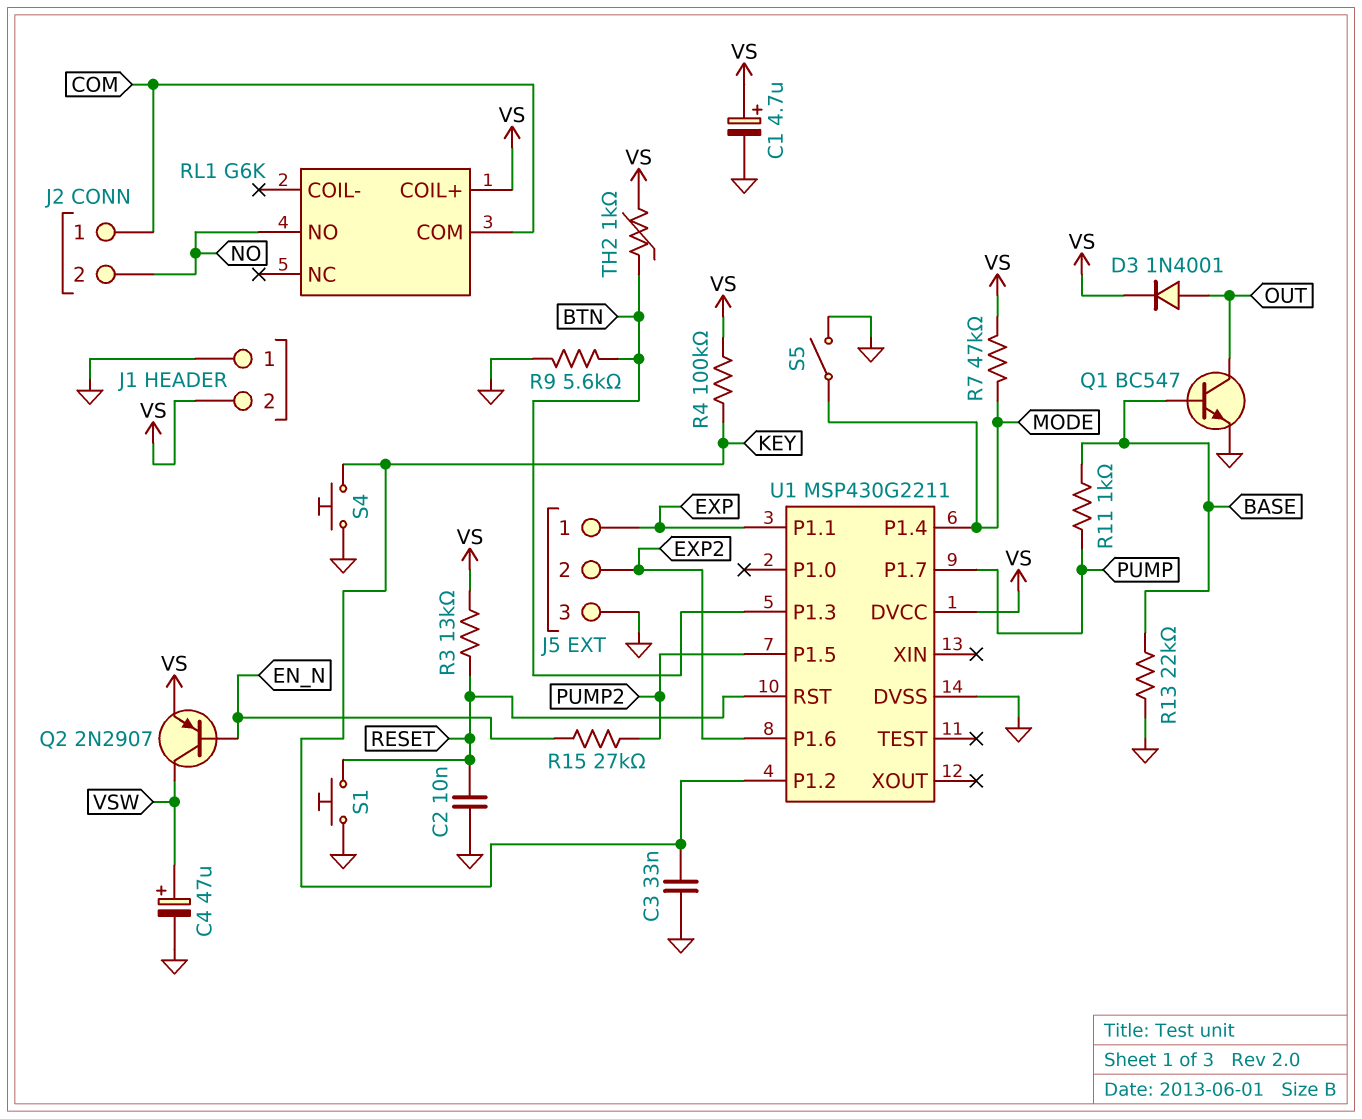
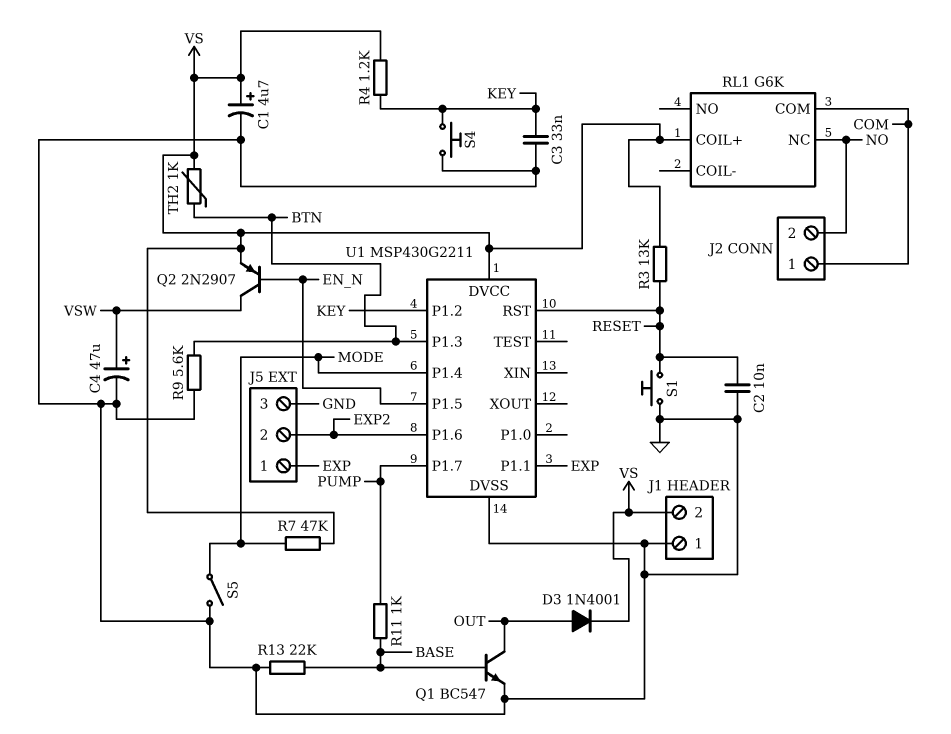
R4: 100k (KEY, VS) -> 1.2k (KEY, VS)
R15: 27k (EN_N, PUMP2) -> none
RL1 pin NC: none -> NO
RL1 pin NO: NO -> none
U1 pin P1.5: PUMP2 -> EN_N

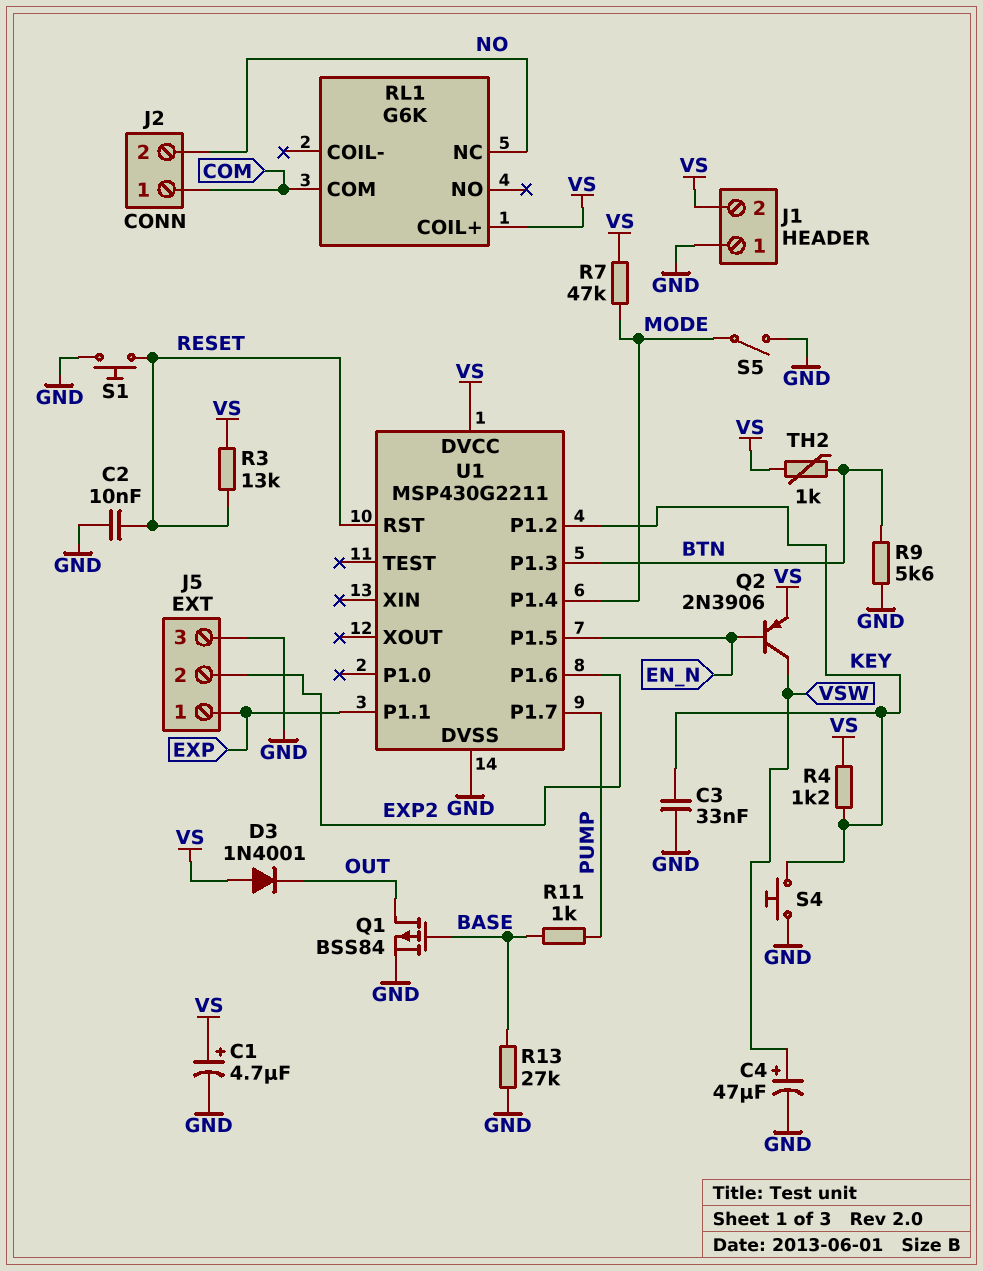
D3: diode 1N4001 (A OUT, K VS) -> diode 1N4001 (A VS, K OUT)
Q1: NPN BC547 (B BASE, C OUT, E GND) -> PMOS BSS84 (G BASE, D OUT, S GND)
Q2: PNP 2N2907 (B EN_N, C VSW, E VS) -> PNP 2N3906 (B EN_N, C VSW, E VS)
R13: 22k (BASE, GND) -> 27k (BASE, GND)

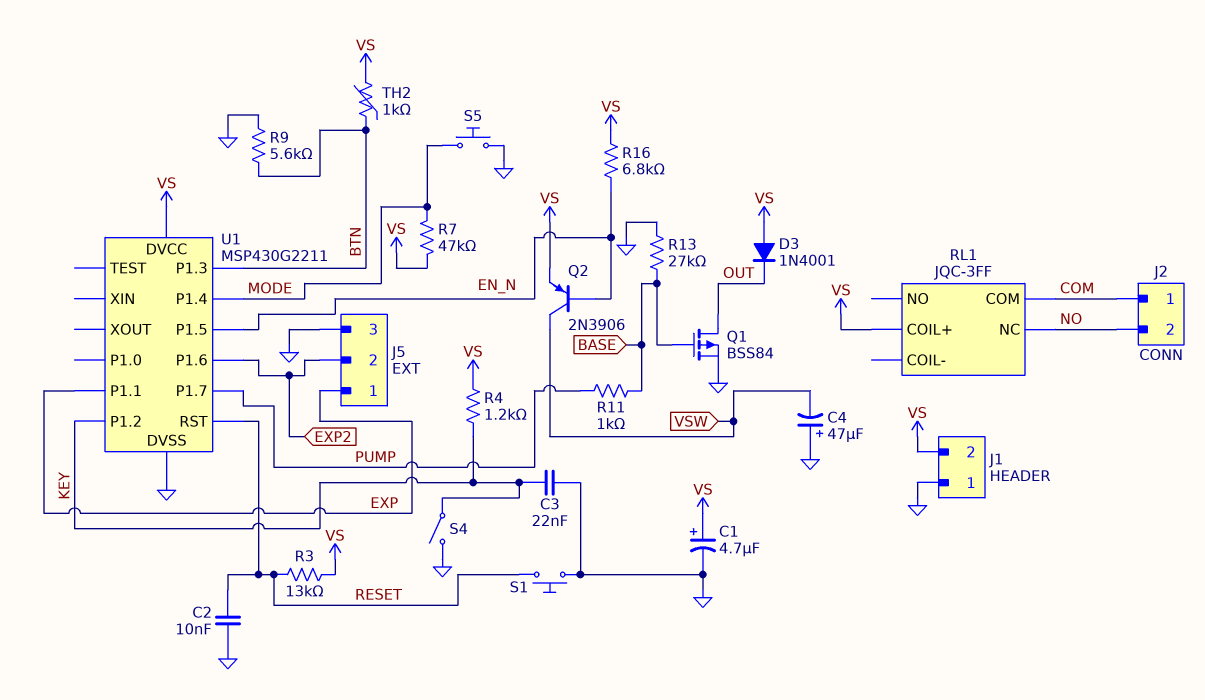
C3: 33nF (GND, KEY) -> 22nF (GND, KEY)
C4: 47uF (plus VSW, minus GND) -> 47uF (plus GND, minus VSW)
R16: none -> 6.8k (EN_N, VS)
RL1: G6K -> JQC-3FF
S4: button (GND, KEY) -> switch (GND, KEY)
S5: switch (GND, MODE) -> button (GND, MODE)

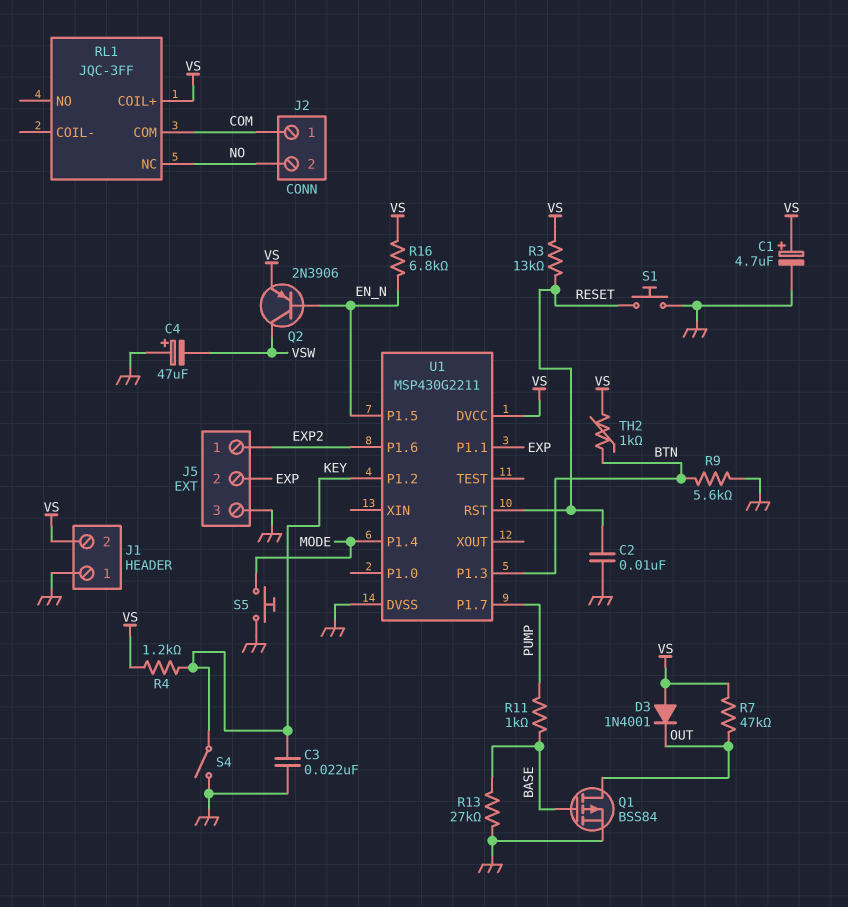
J5 pin 1: EXP -> EXP2
J5 pin 2: EXP2 -> EXP
R7: 47k (MODE, VS) -> 47k (OUT, VS)

